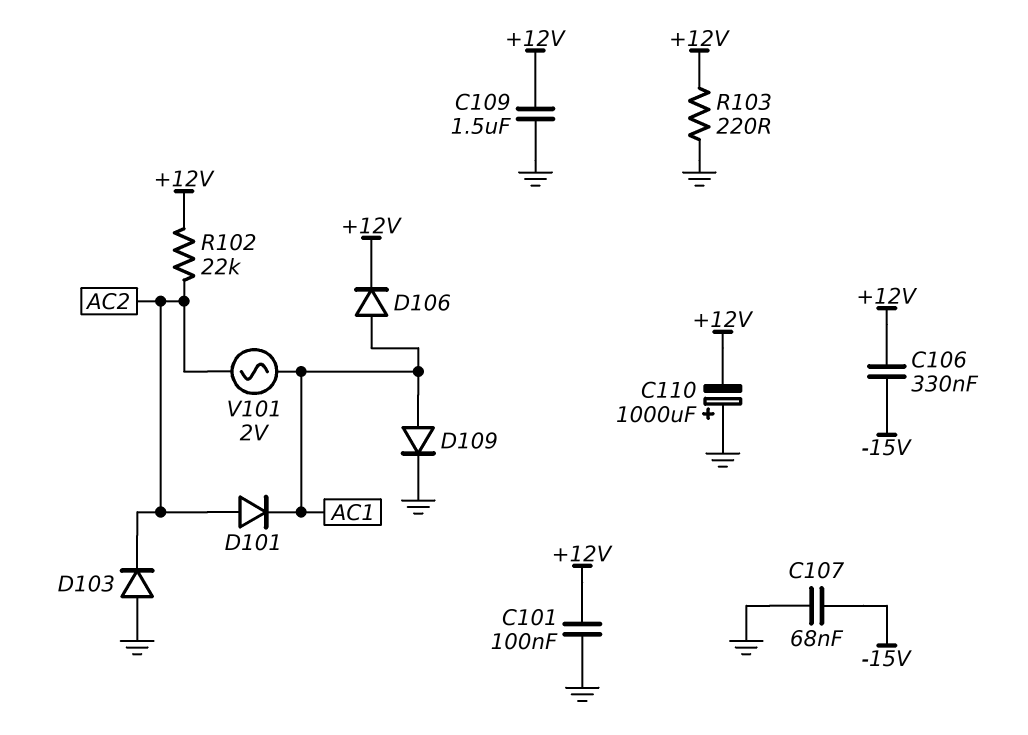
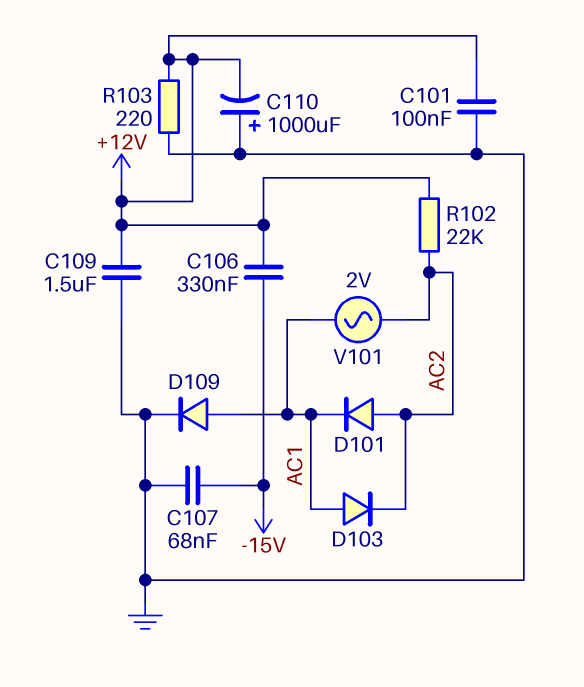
D103: diode (A GND, K AC2) -> diode (A AC1, K AC2)
D106: diode (A AC1, K +12V) -> none

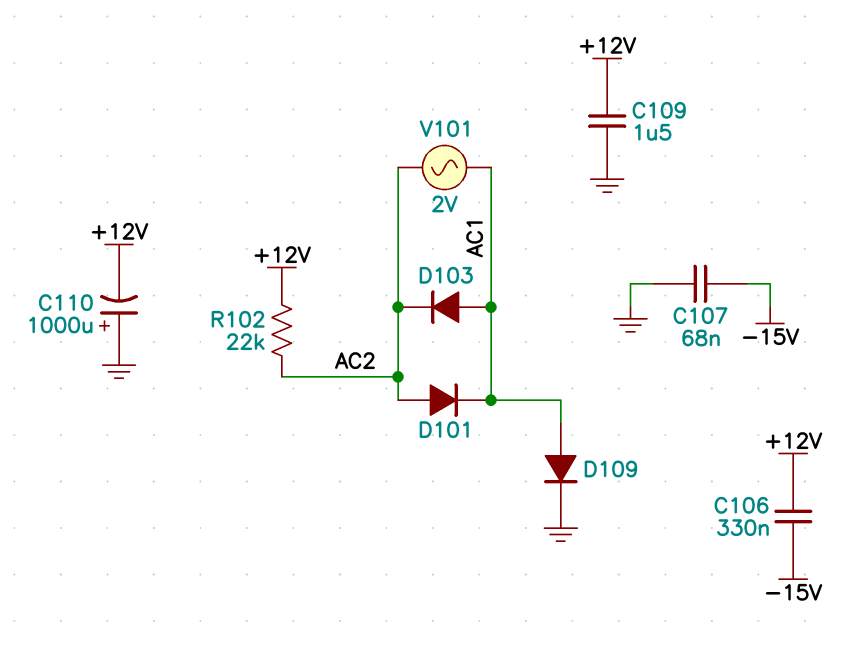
C101: 100nF (+12V, GND) -> none
R103: 220 (+12V, GND) -> none

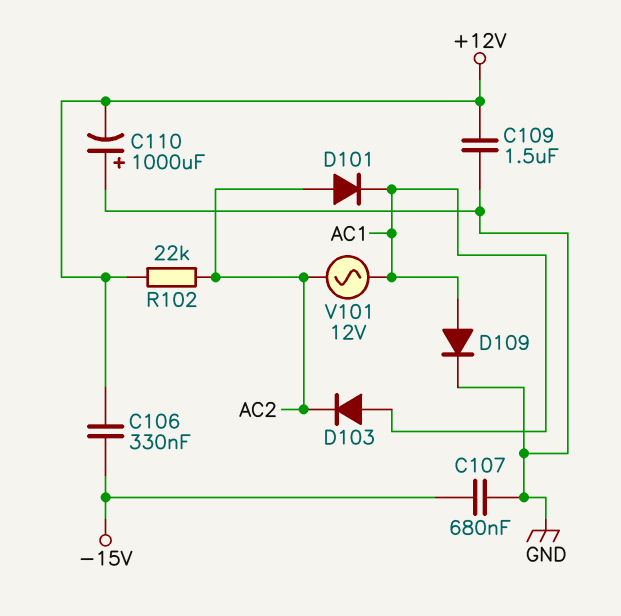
C107: 68nF (-15V, GND) -> 680nF (-15V, GND)
V101: AC 2V (AC1, AC2) -> AC 12V (AC1, AC2)

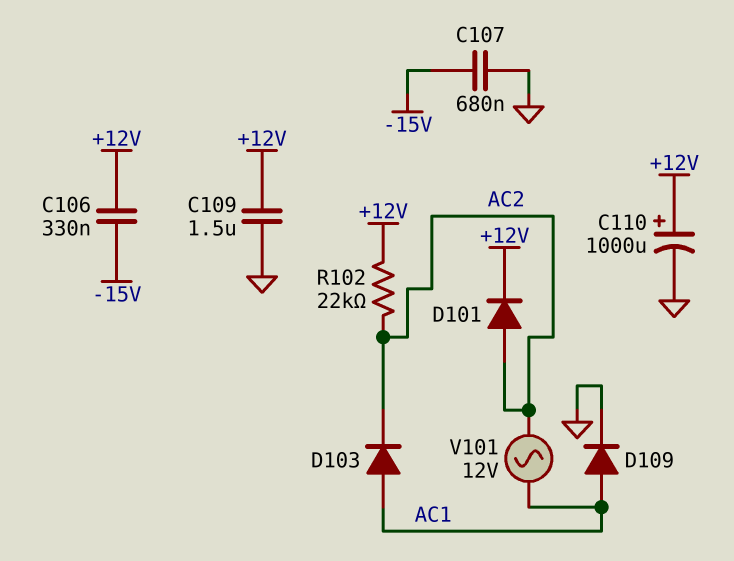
C110: 1000uF (plus GND, minus +12V) -> 1000uF (plus +12V, minus GND)
D101: diode (A AC2, K AC1) -> diode (A AC2, K +12V)

